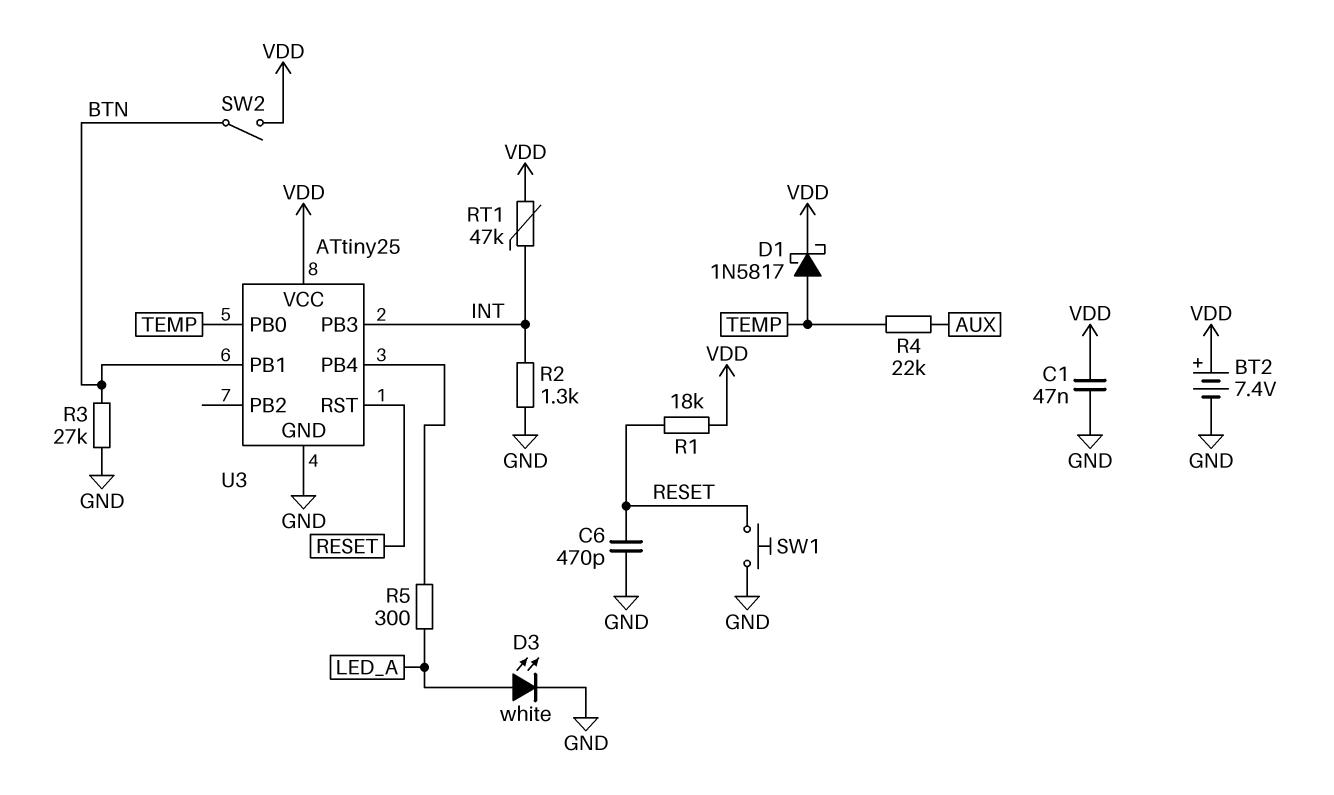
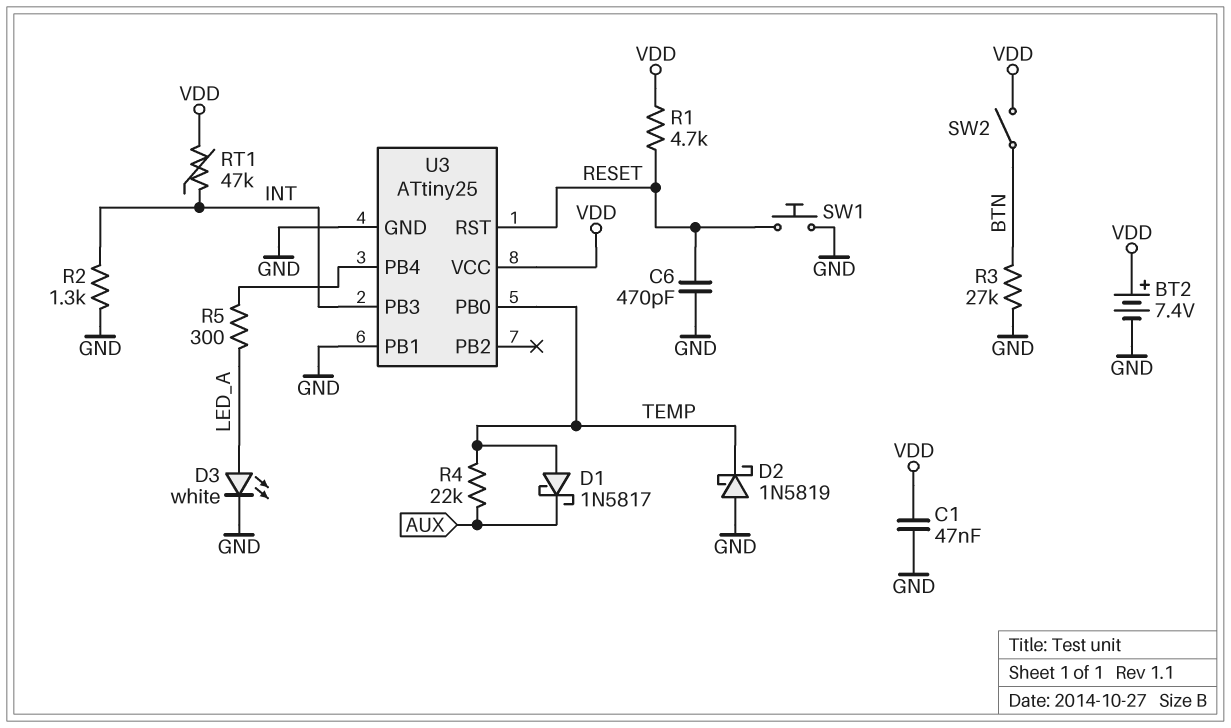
D1: schottky 1N5817 (A TEMP, K VDD) -> schottky 1N5817 (A TEMP, K AUX)
D2: none -> schottky 1N5819 (A GND, K TEMP)
R1: 18k (RESET, VDD) -> 4.7k (RESET, VDD)
U3 pin PB1: BTN -> GND

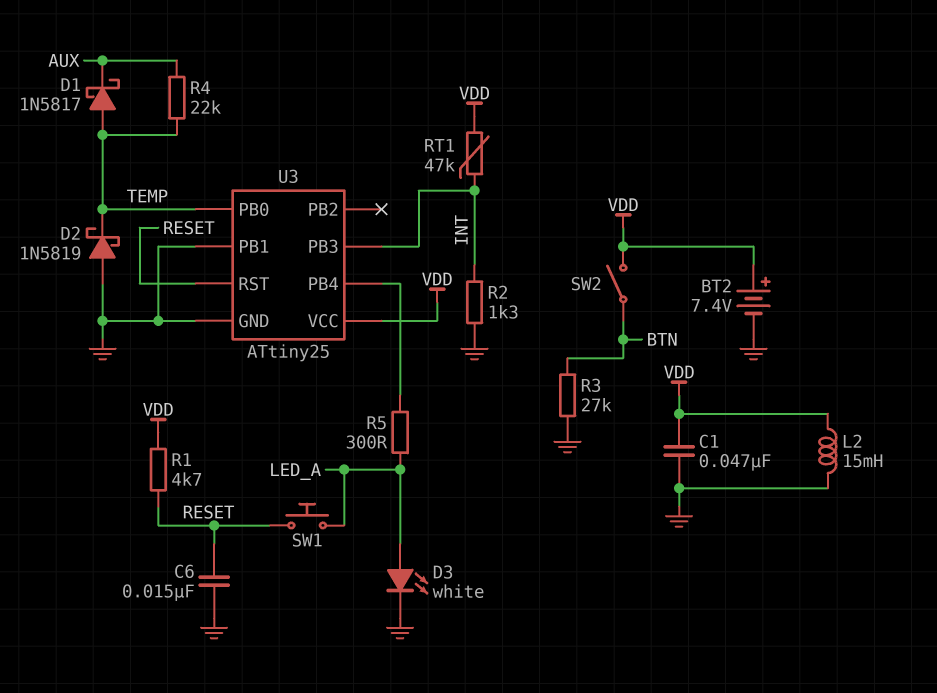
C6: 470pF (GND, RESET) -> 15nF (GND, RESET)
L2: none -> 15mH (GND, VDD)
SW1: button (GND, RESET) -> button (LED_A, RESET)

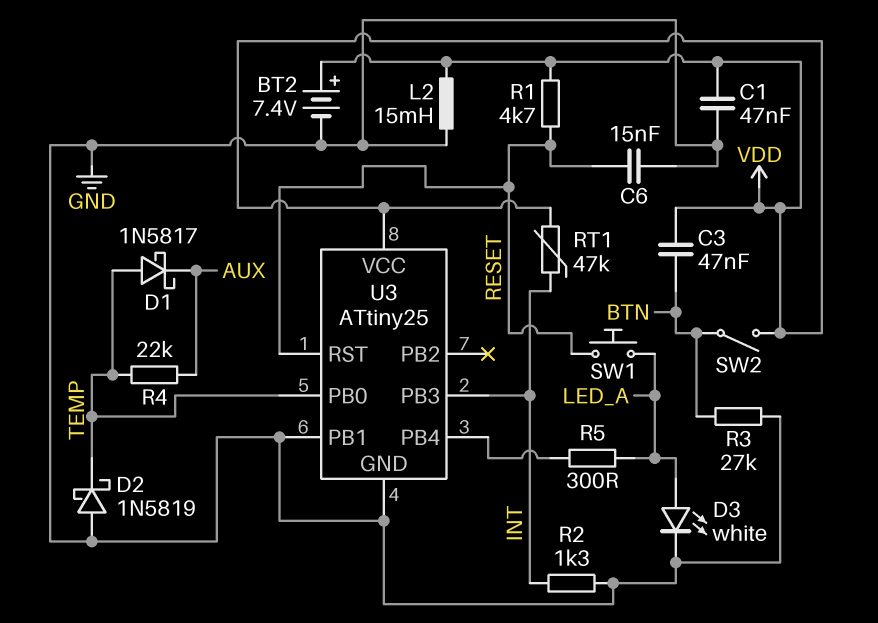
C3: none -> 47nF (BTN, VDD)

